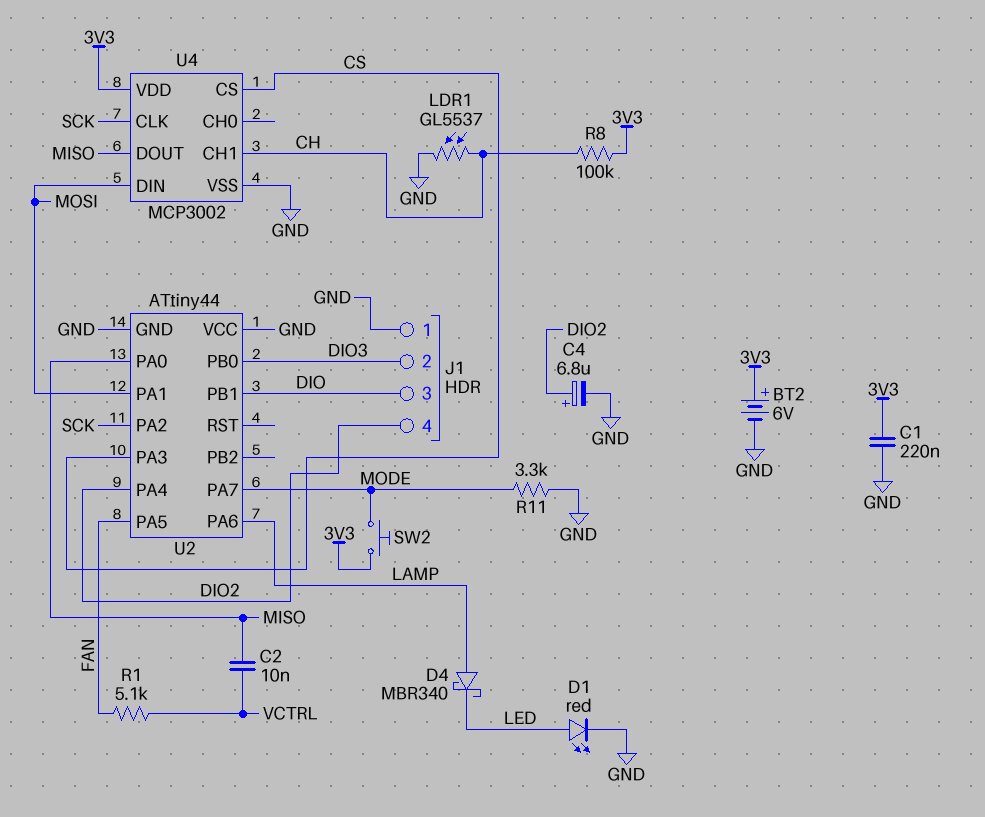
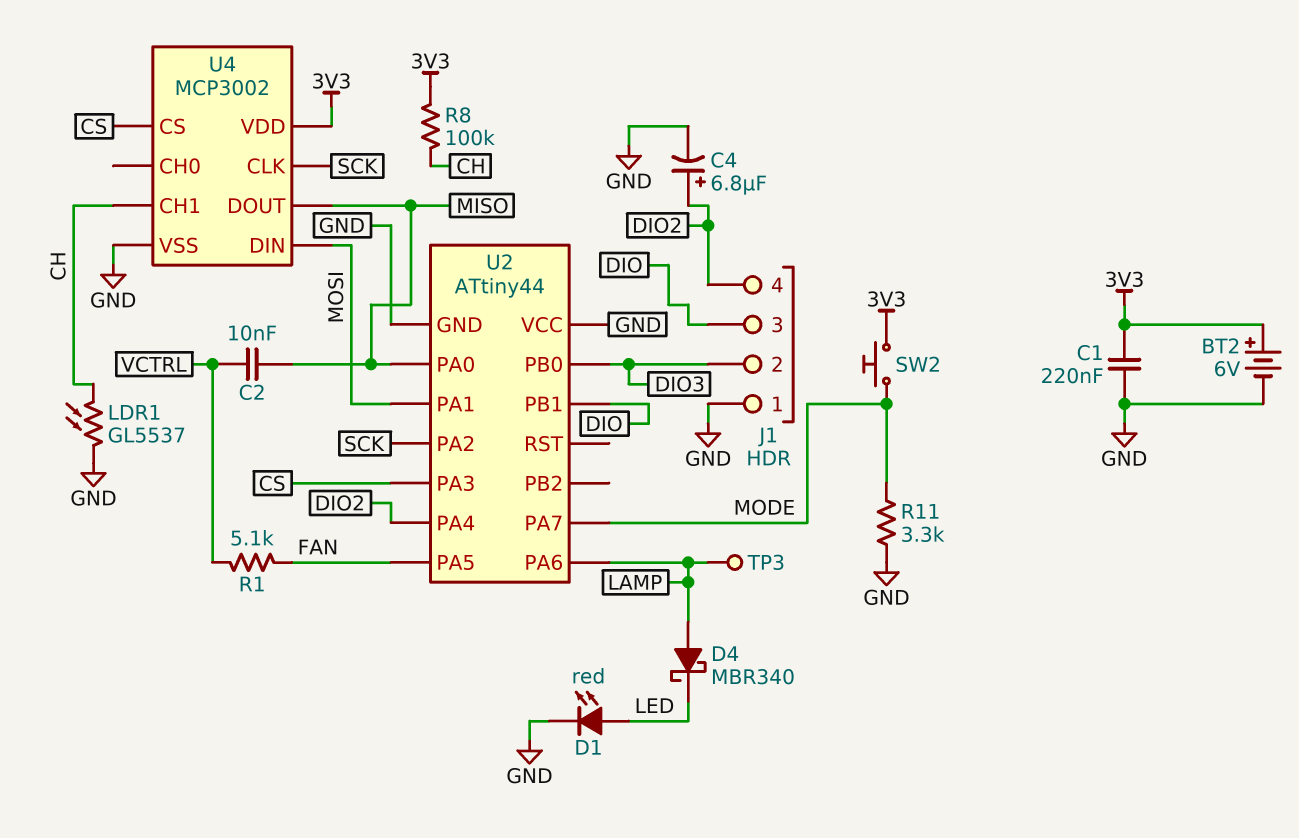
TP3: none -> test point (LAMP)

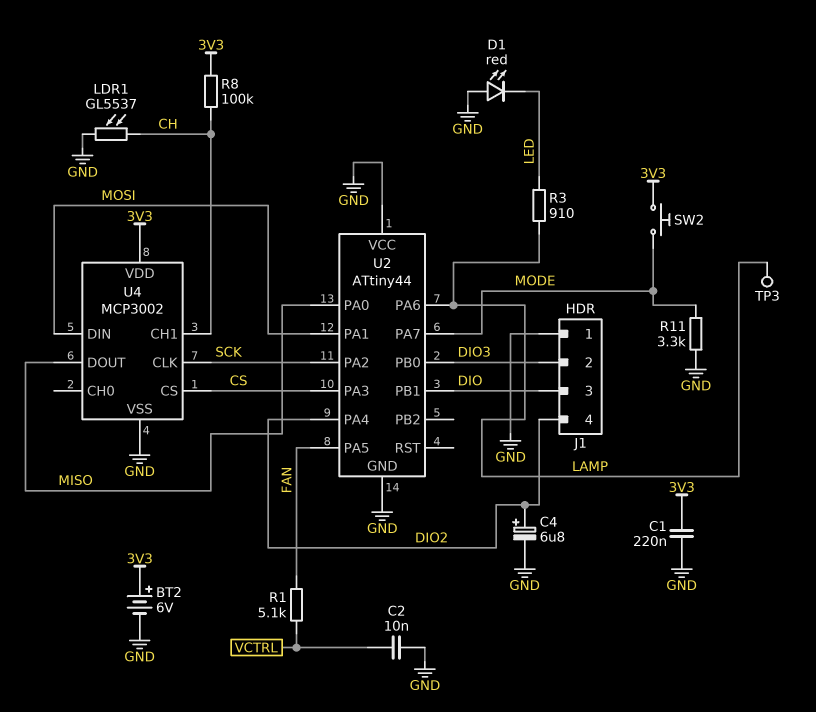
C2: 10nF (MISO, VCTRL) -> 10nF (GND, VCTRL)
D1: LED red (A LED, K GND) -> LED red (A GND, K LED)
D4: schottky MBR340 (A LAMP, K LED) -> none
R3: none -> 910 (LAMP, LED)

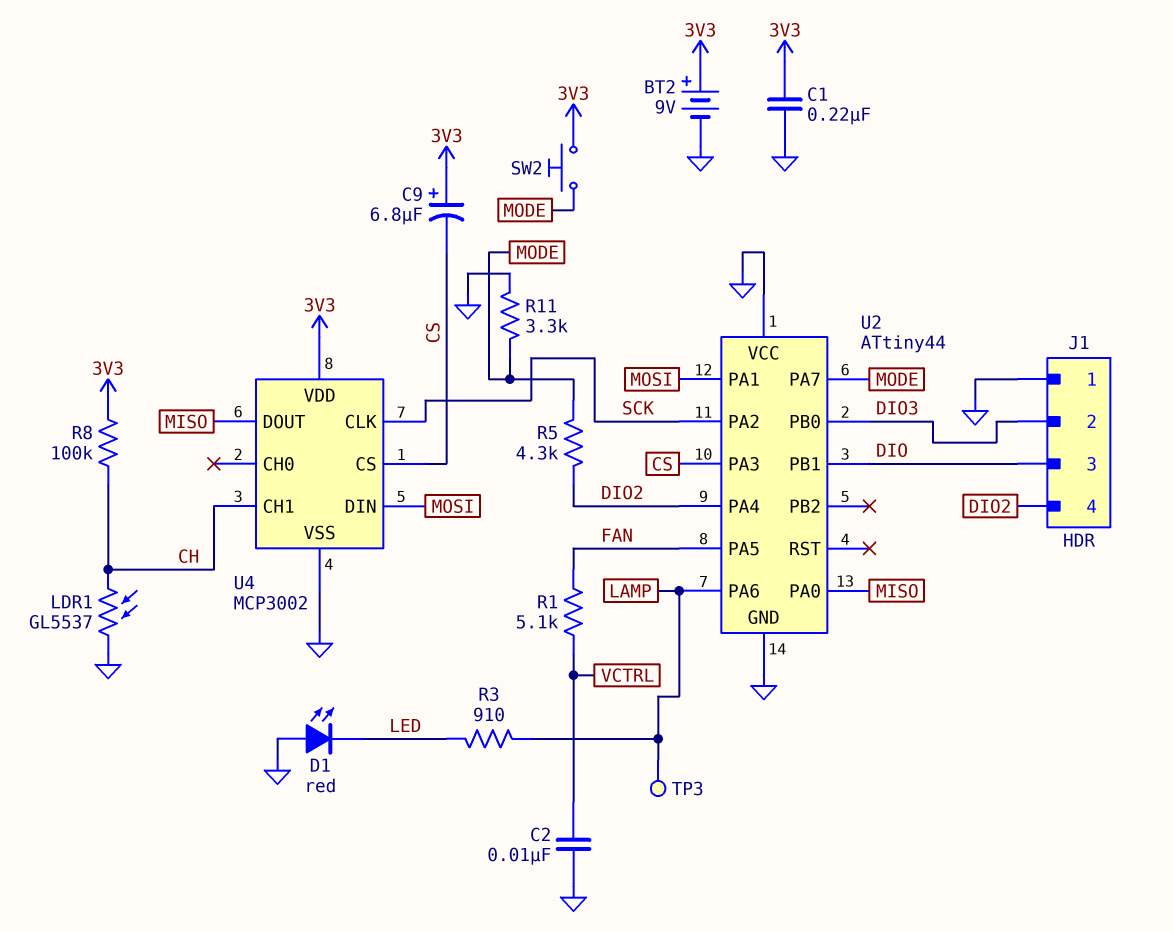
BT2: 6V (plus 3V3, minus GND) -> 9V (plus 3V3, minus GND)
C4: 6.8uF (plus DIO2, minus GND) -> none
C9: none -> 6.8uF (plus 3V3, minus CS)
R5: none -> 4.3k (DIO2, MODE)

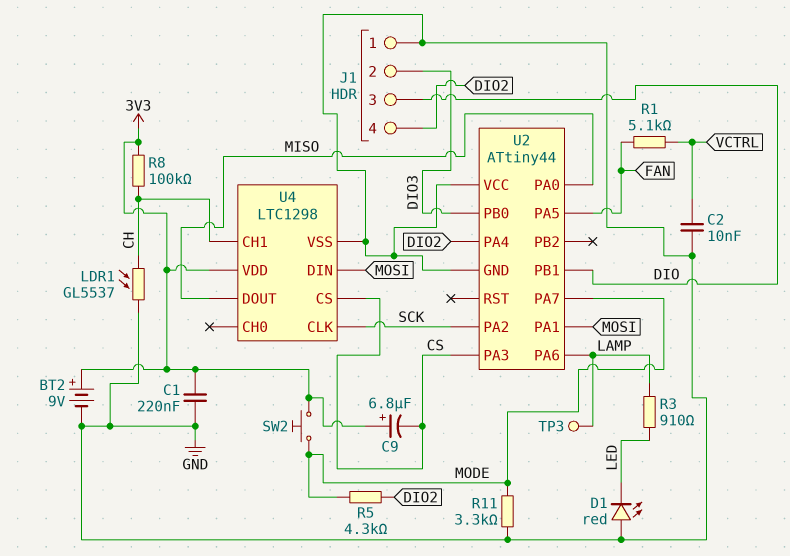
U4: MCP3002 -> LTC1298

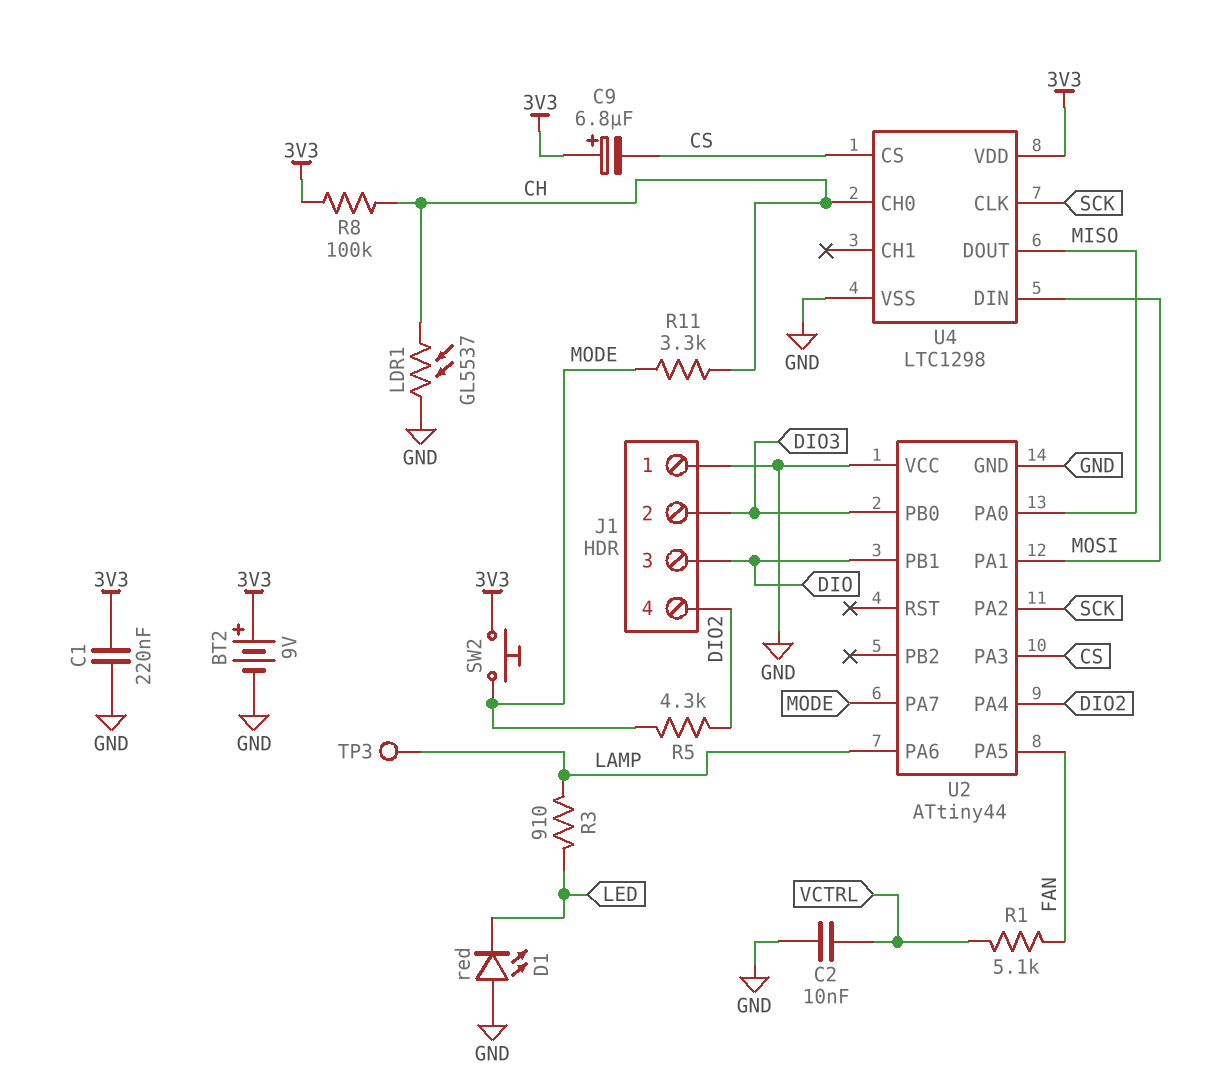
R11: 3.3k (GND, MODE) -> 3.3k (CH, MODE)
U4 pin CH0: none -> CH
U4 pin CH1: CH -> none

